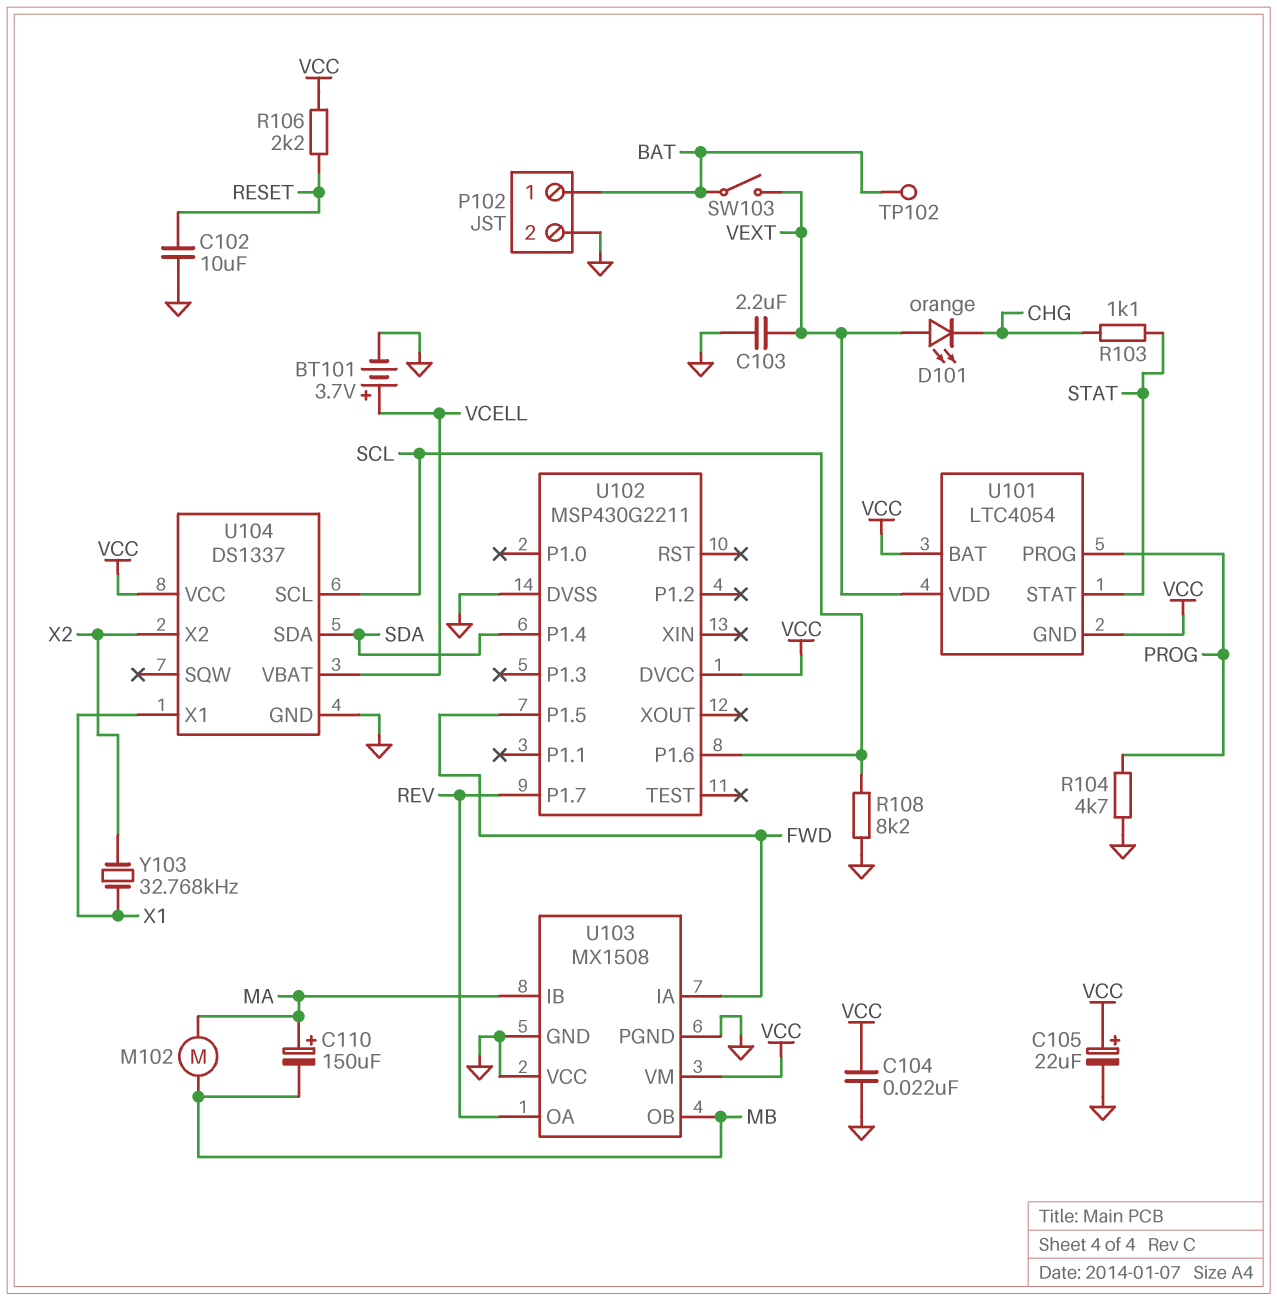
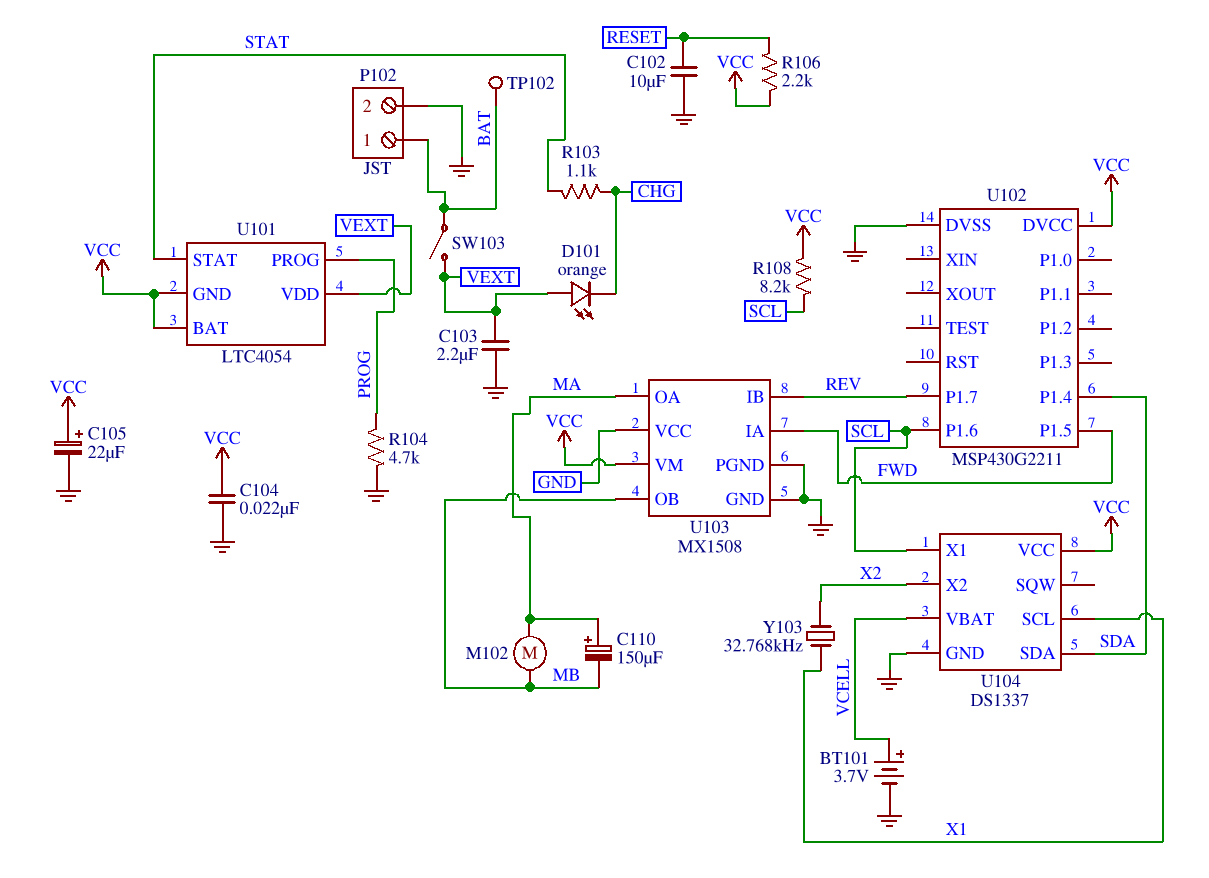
R108: 8.2k (GND, SCL) -> 8.2k (SCL, VCC)
U103 pin IB: MA -> REV
U103 pin OA: REV -> MA
U104 pin SCL: SCL -> X1
U104 pin X1: X1 -> SCL

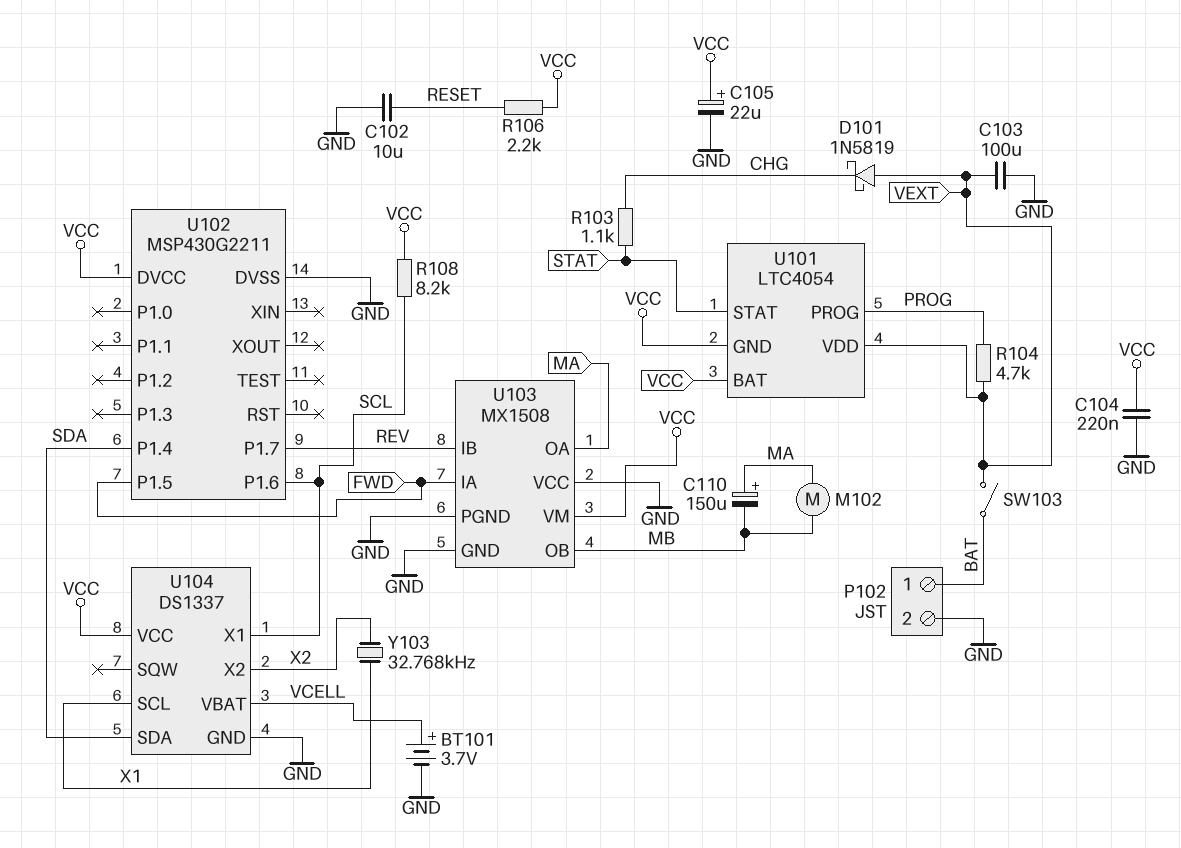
C103: 2.2uF (GND, VEXT) -> 100uF (GND, VEXT)
C104: 22nF (GND, VCC) -> 220nF (GND, VCC)
D101: LED orange (A VEXT, K CHG) -> schottky 1N5819 (A VEXT, K CHG)
R104: 4.7k (GND, PROG) -> 4.7k (PROG, VEXT)
TP102: test point (BAT) -> none

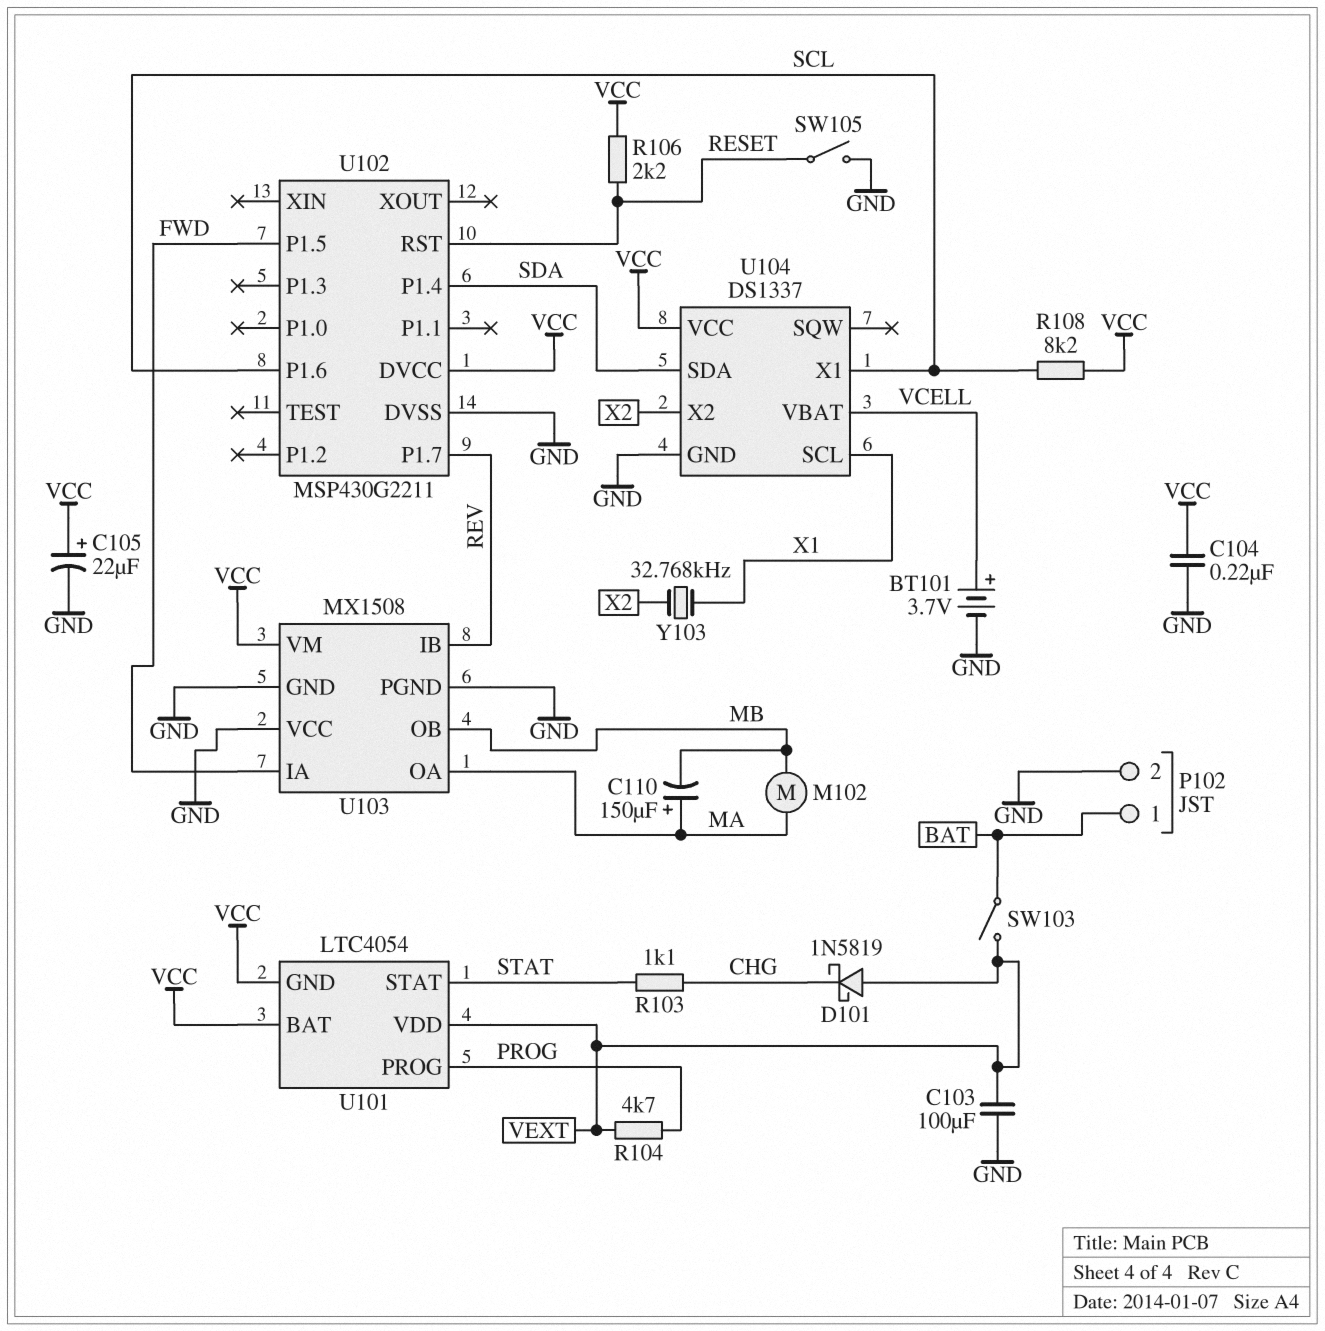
C102: 10uF (GND, RESET) -> none
SW105: none -> switch (GND, RESET)
U102 pin RST: none -> RESET

